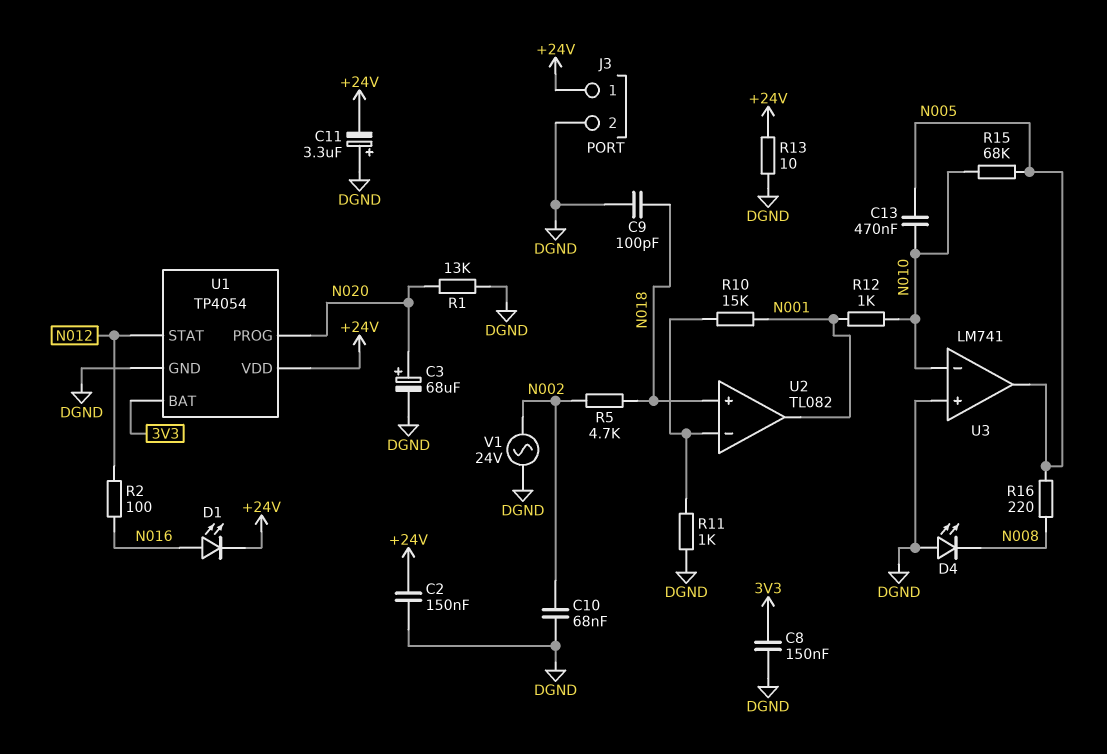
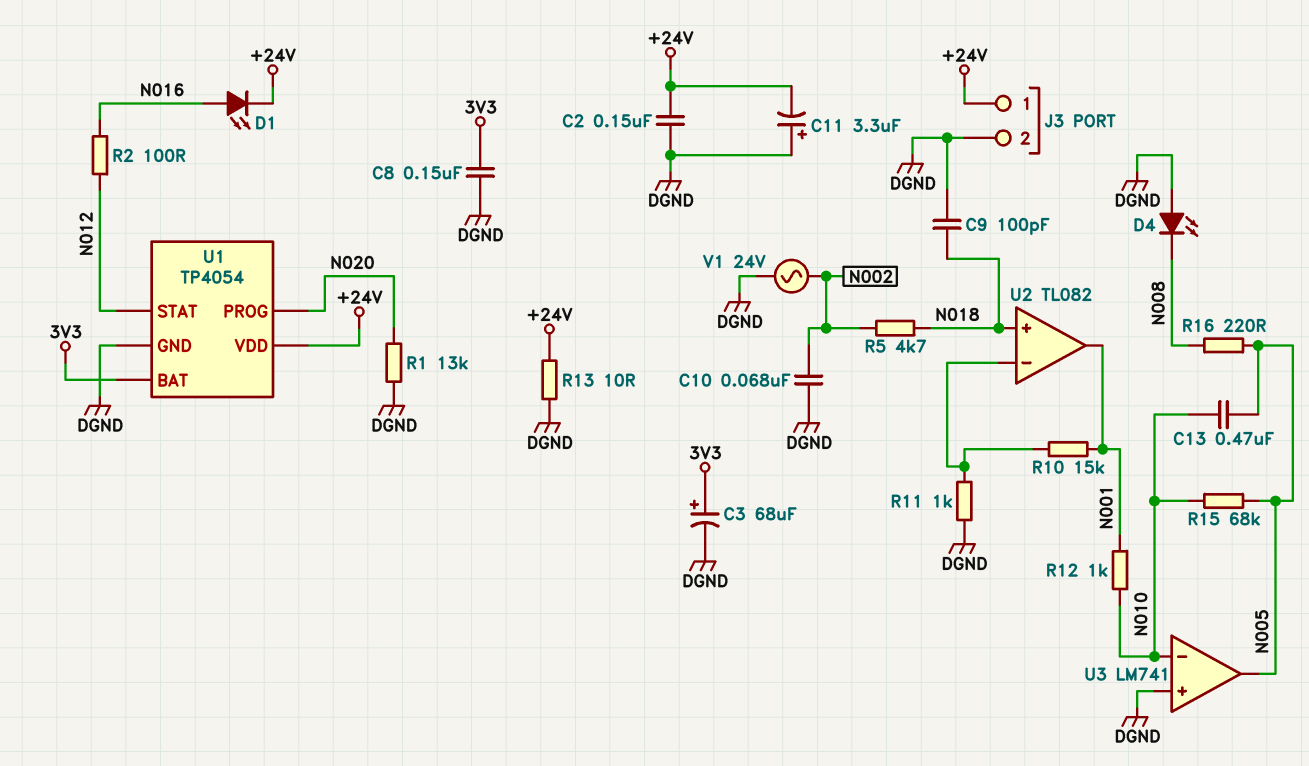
C3: 68uF (plus N020, minus DGND) -> 68uF (plus 3V3, minus DGND)

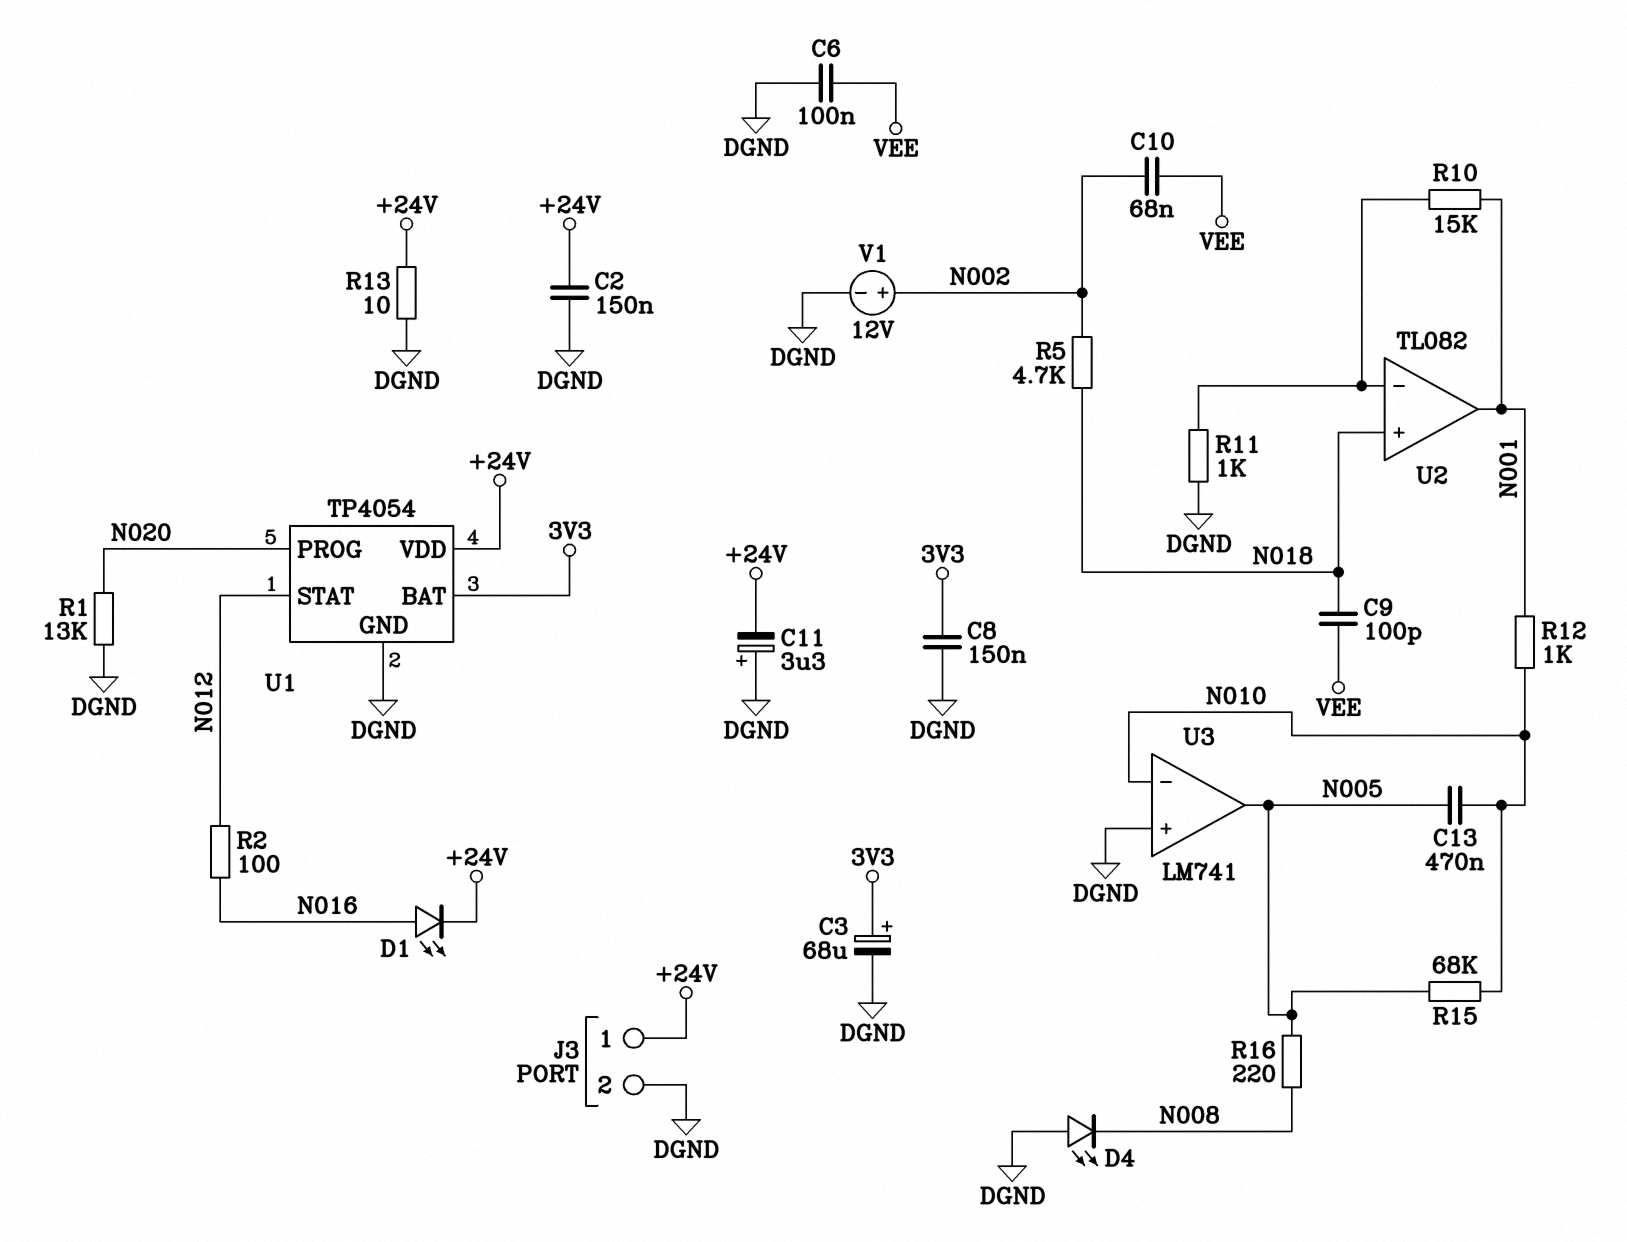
C6: none -> 100nF (DGND, VEE)
C9: 100pF (DGND, N018) -> 100pF (N018, VEE)
C10: 68nF (DGND, N002) -> 68nF (N002, VEE)
V1: AC 24V (DGND, N002) -> 12V (plus N002, minus DGND)

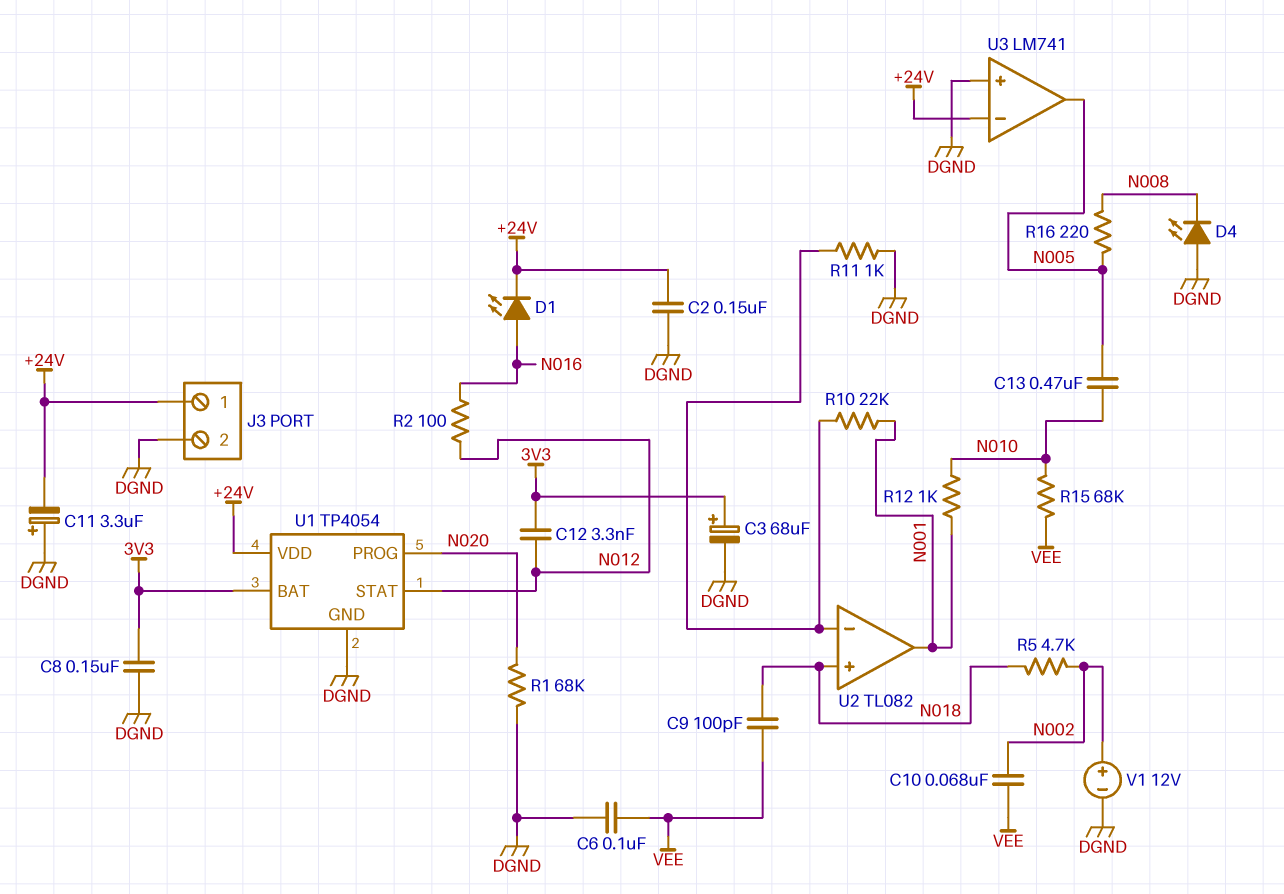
C12: none -> 3.3nF (3V3, N012)
R1: 13k (DGND, N020) -> 68k (DGND, N020)
R10: 15k (N001, U2/in-) -> 22k (N001, U2/in-)
R13: 10 (+24V, DGND) -> none
R15: 68k (N005, N010) -> 68k (N010, VEE)
U3 pin in-: N010 -> +24V

